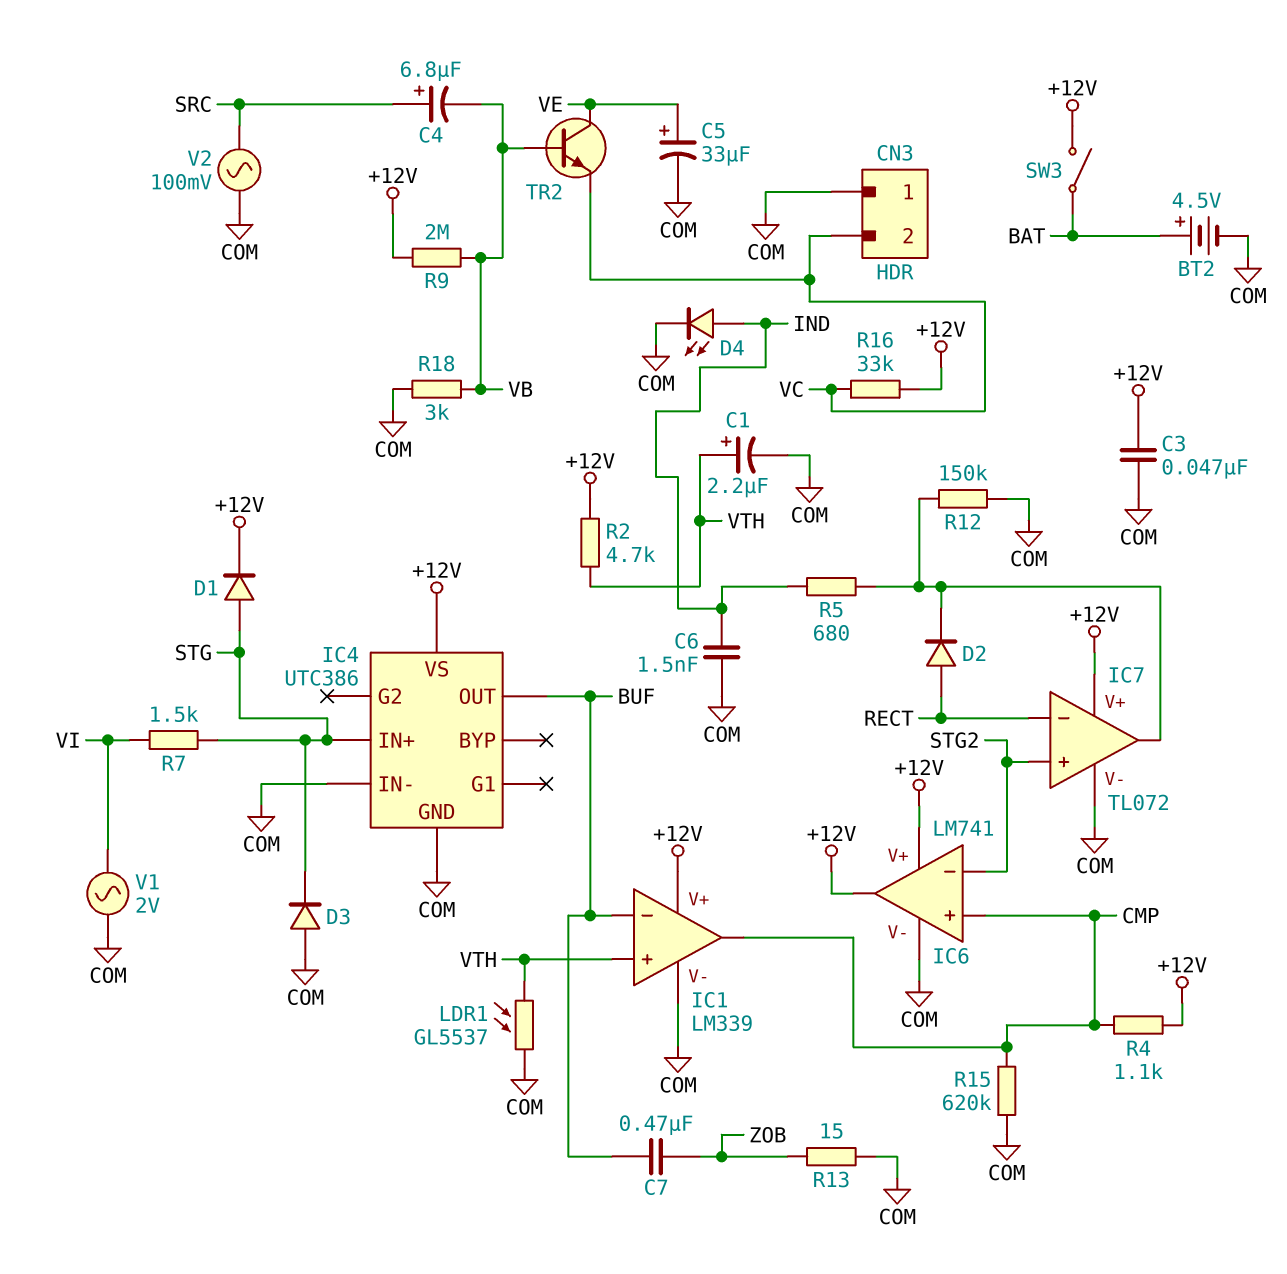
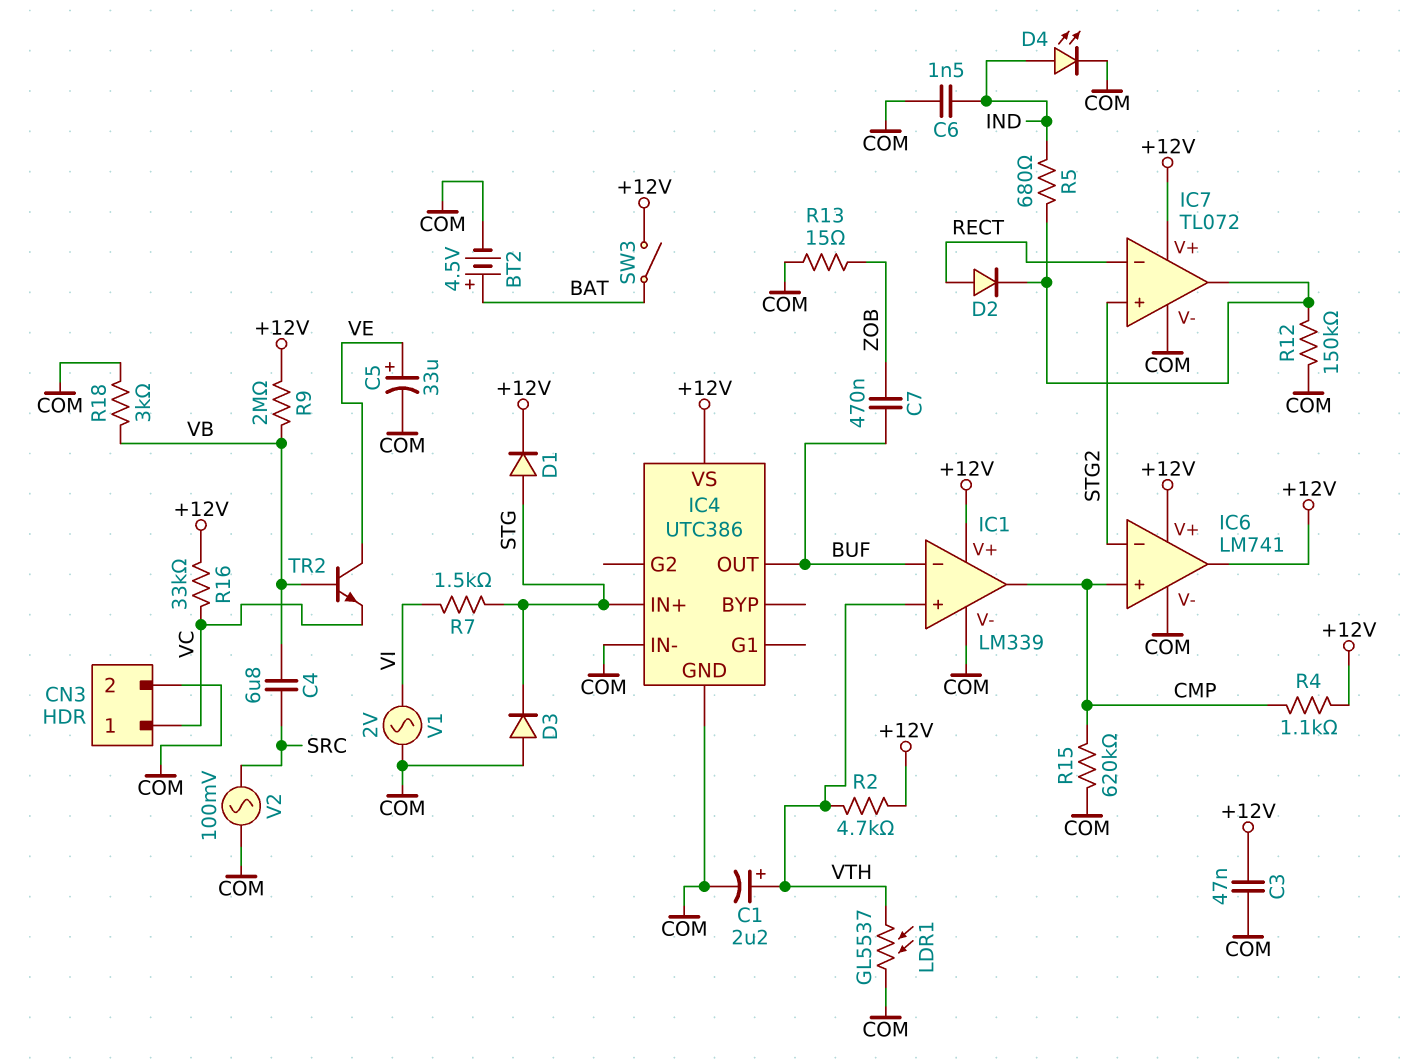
C4: 6.8uF (plus SRC, minus VB) -> 6.8uF (SRC, VB)
CN3 pin 1: COM -> VC
CN3 pin 2: VC -> COM

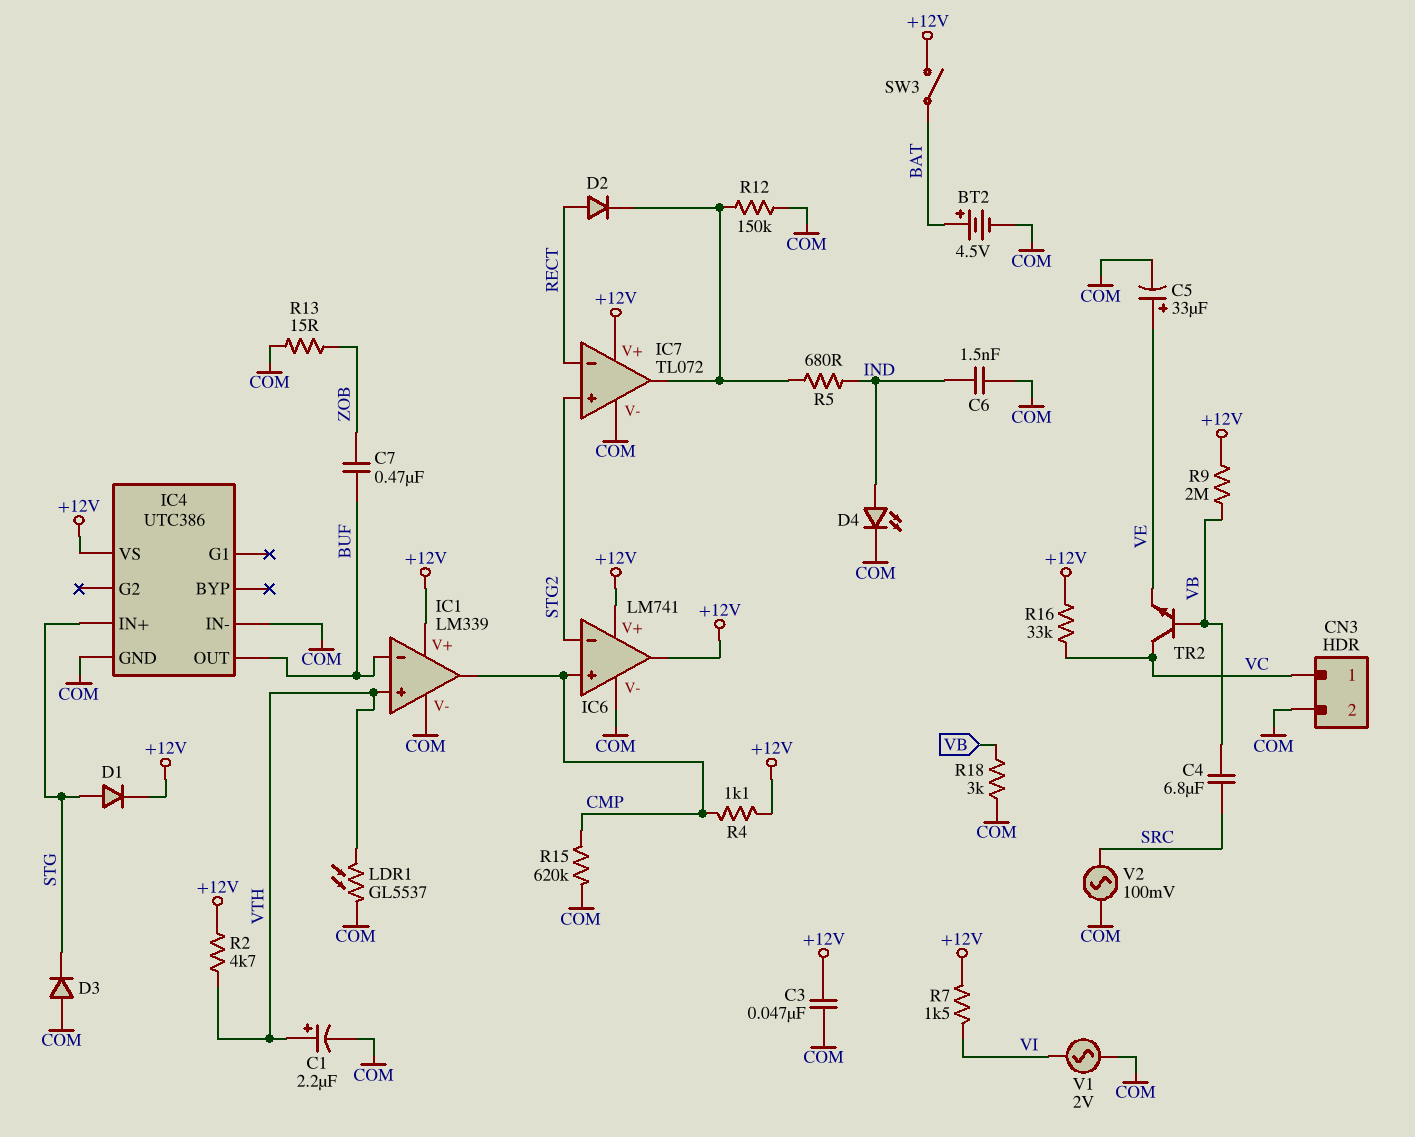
R7: 1.5k (STG, VI) -> 1.5k (+12V, VI)
TR2: NPN (B VB, C VE, E VC) -> NPN (B VB, C VC, E VE)

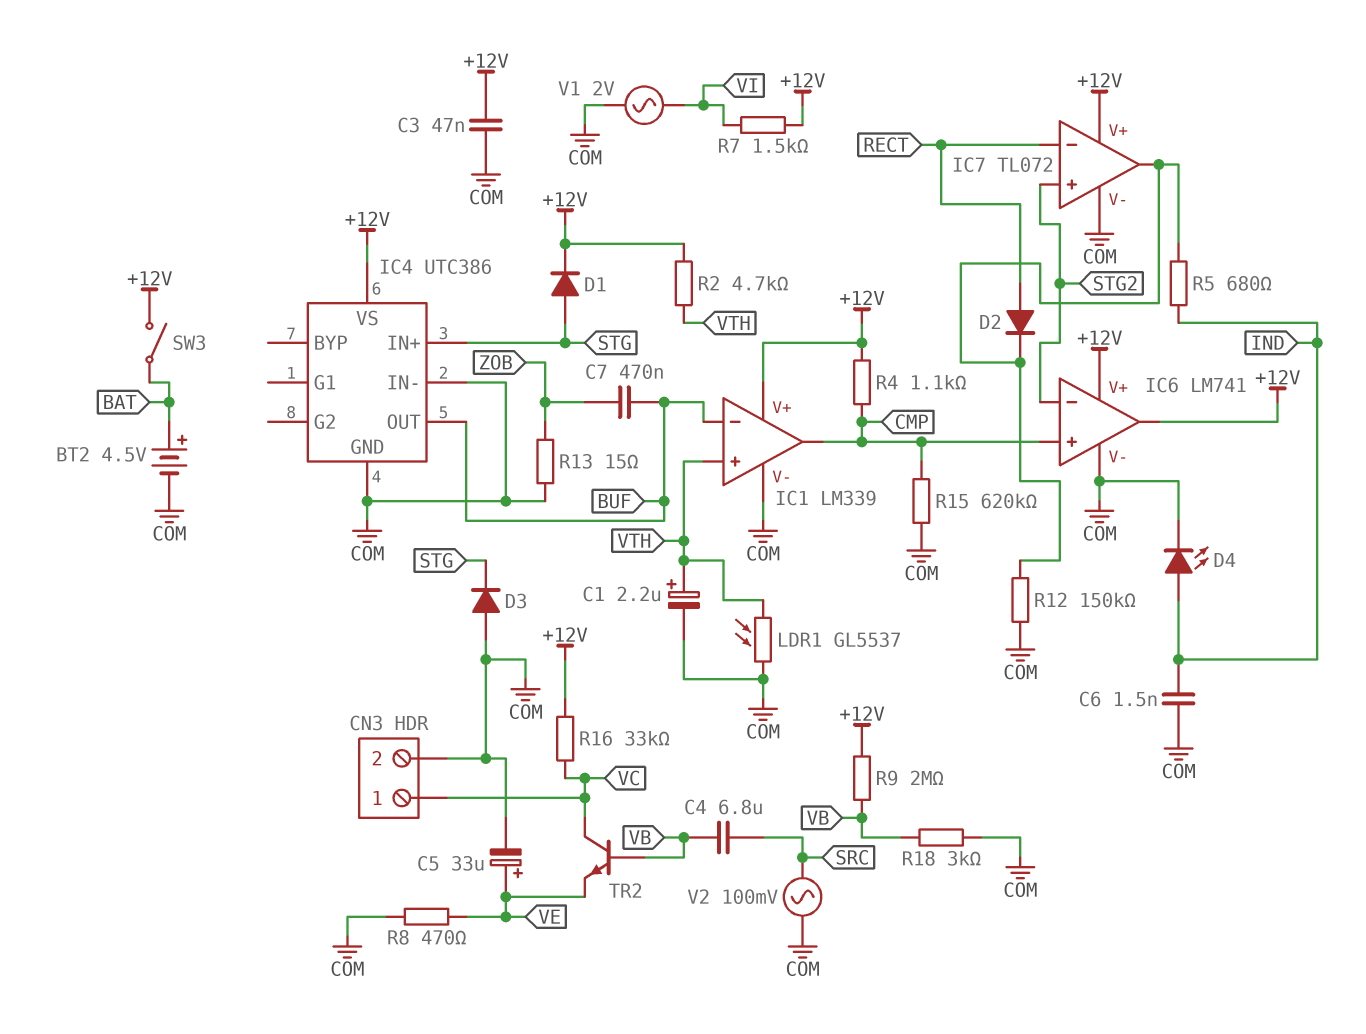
R8: none -> 470 (COM, VE)

